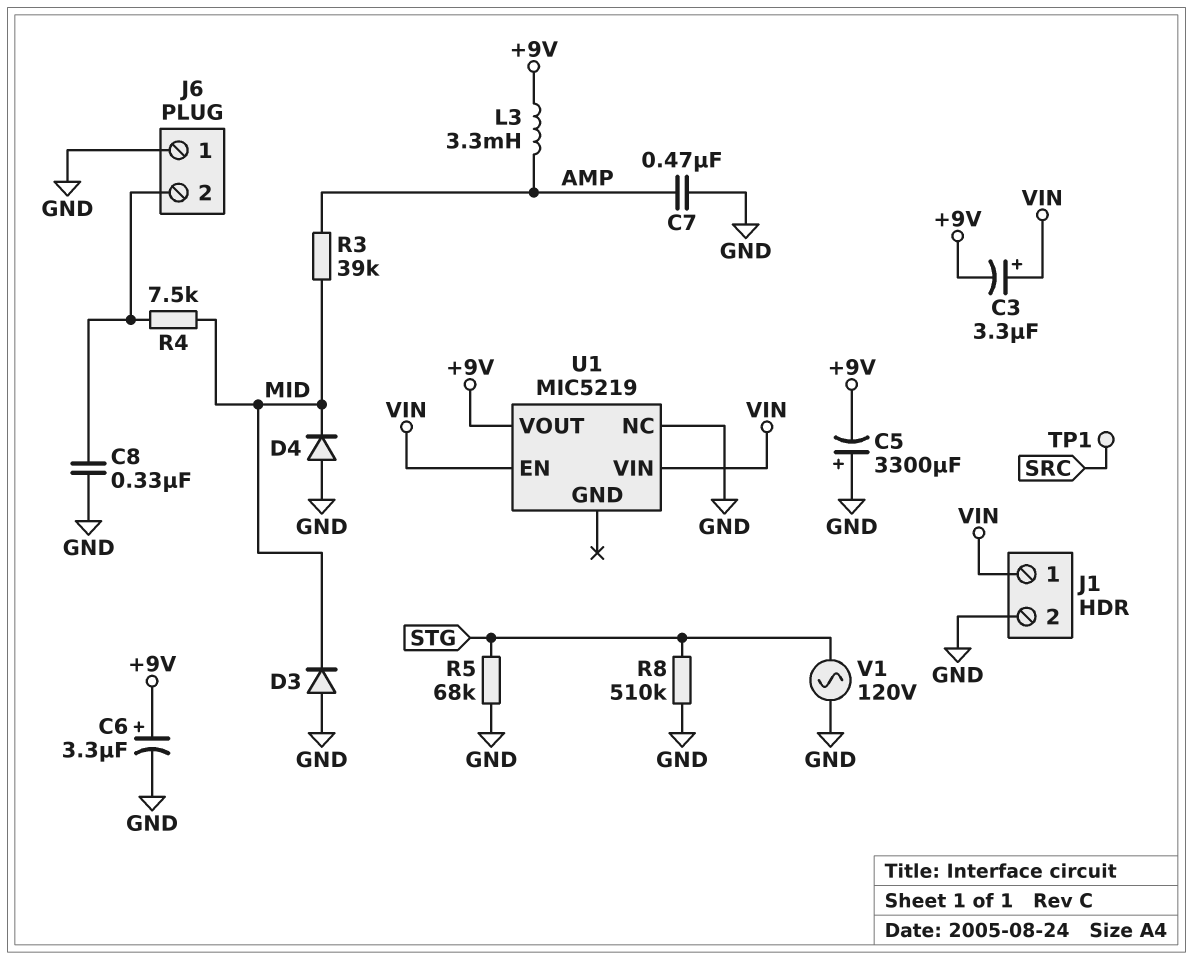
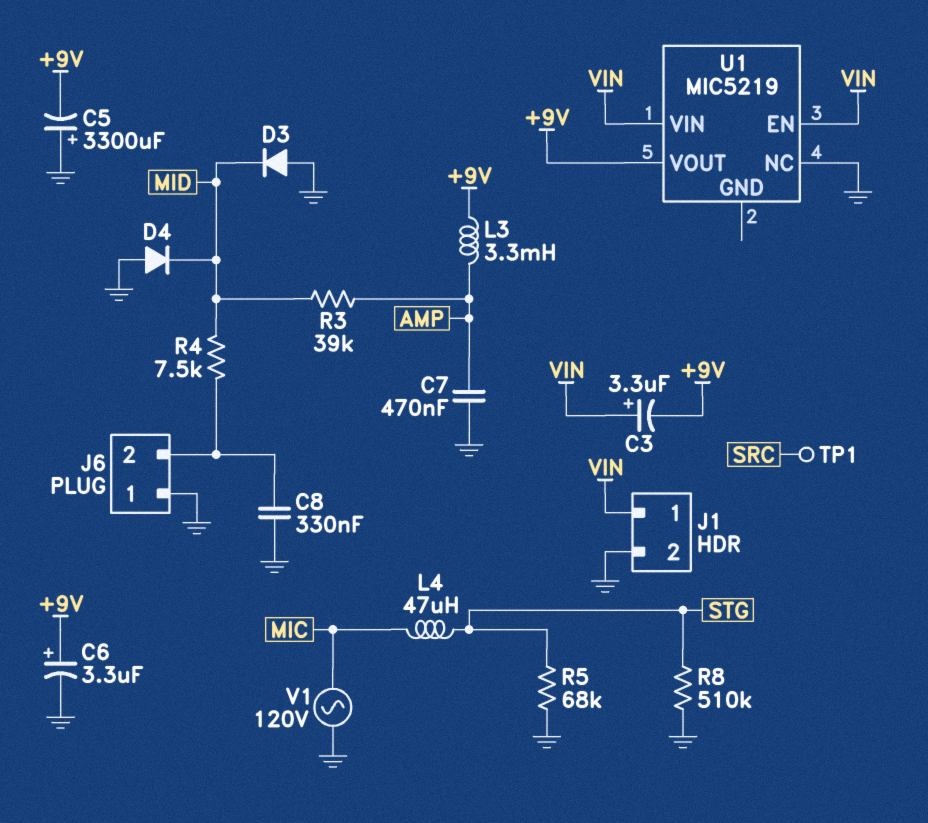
L4: none -> 47uH (MIC, STG)
V1: AC 120V (GND, STG) -> AC 120V (GND, MIC)

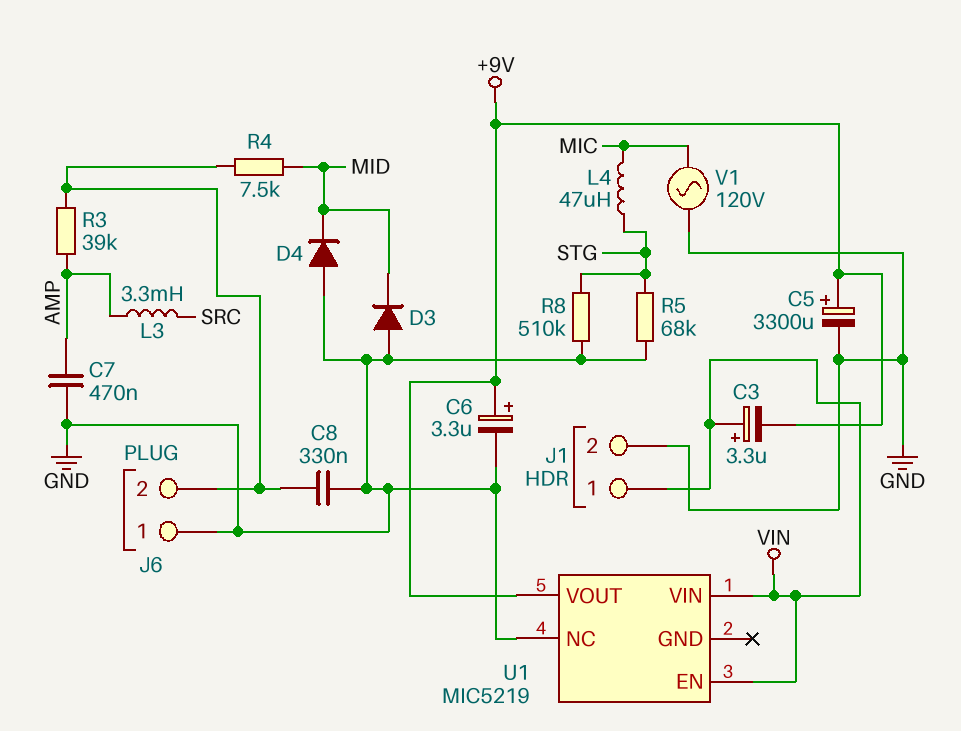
C5: 3300uF (plus GND, minus +9V) -> 3300uF (plus +9V, minus GND)
L3: 3.3mH (+9V, AMP) -> 3.3mH (AMP, SRC)
R3: 39k (AMP, MID) -> 39k (AMP, J6/2)
TP1: test point (SRC) -> none

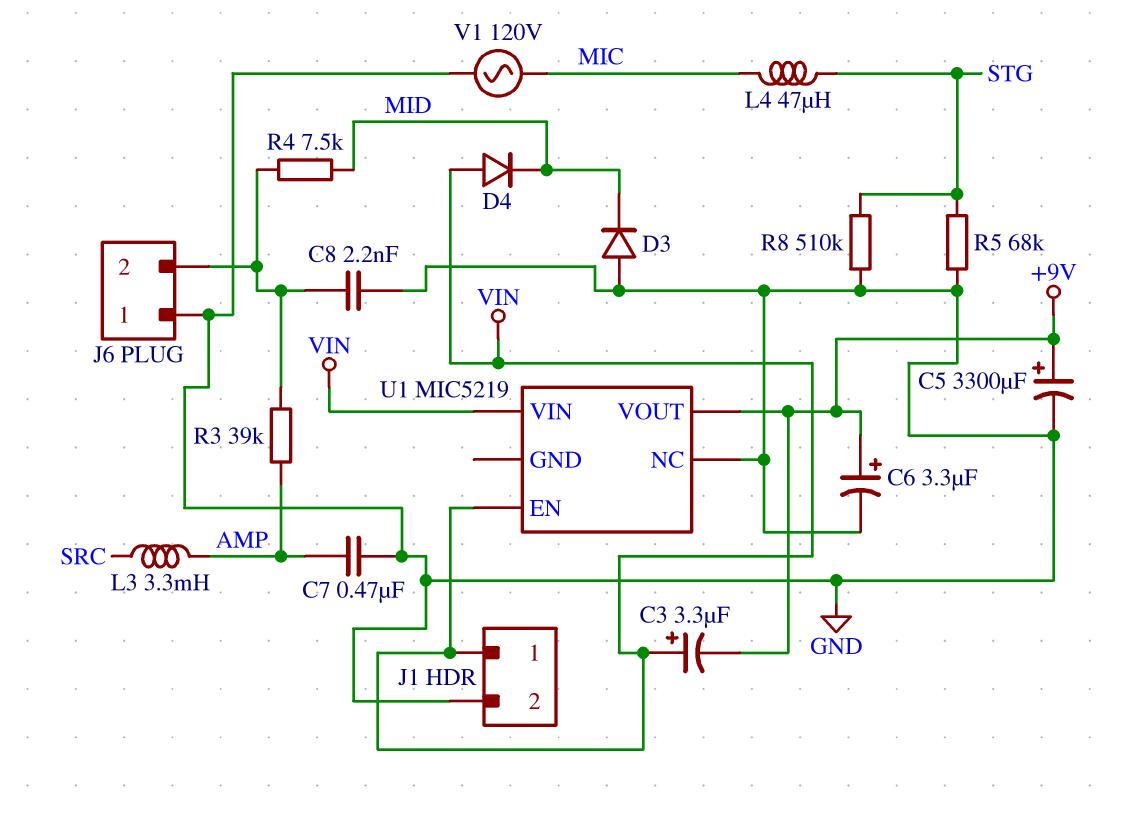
C8: 330nF (GND, J6/2) -> 2.2nF (GND, J6/2)
D4: diode (A GND, K MID) -> diode (A VIN, K MID)

